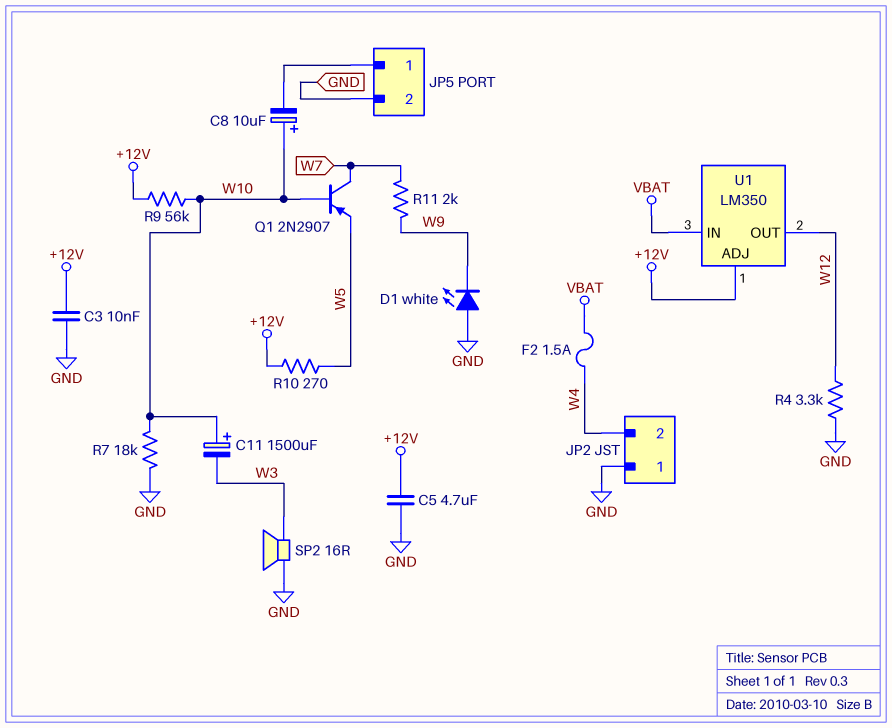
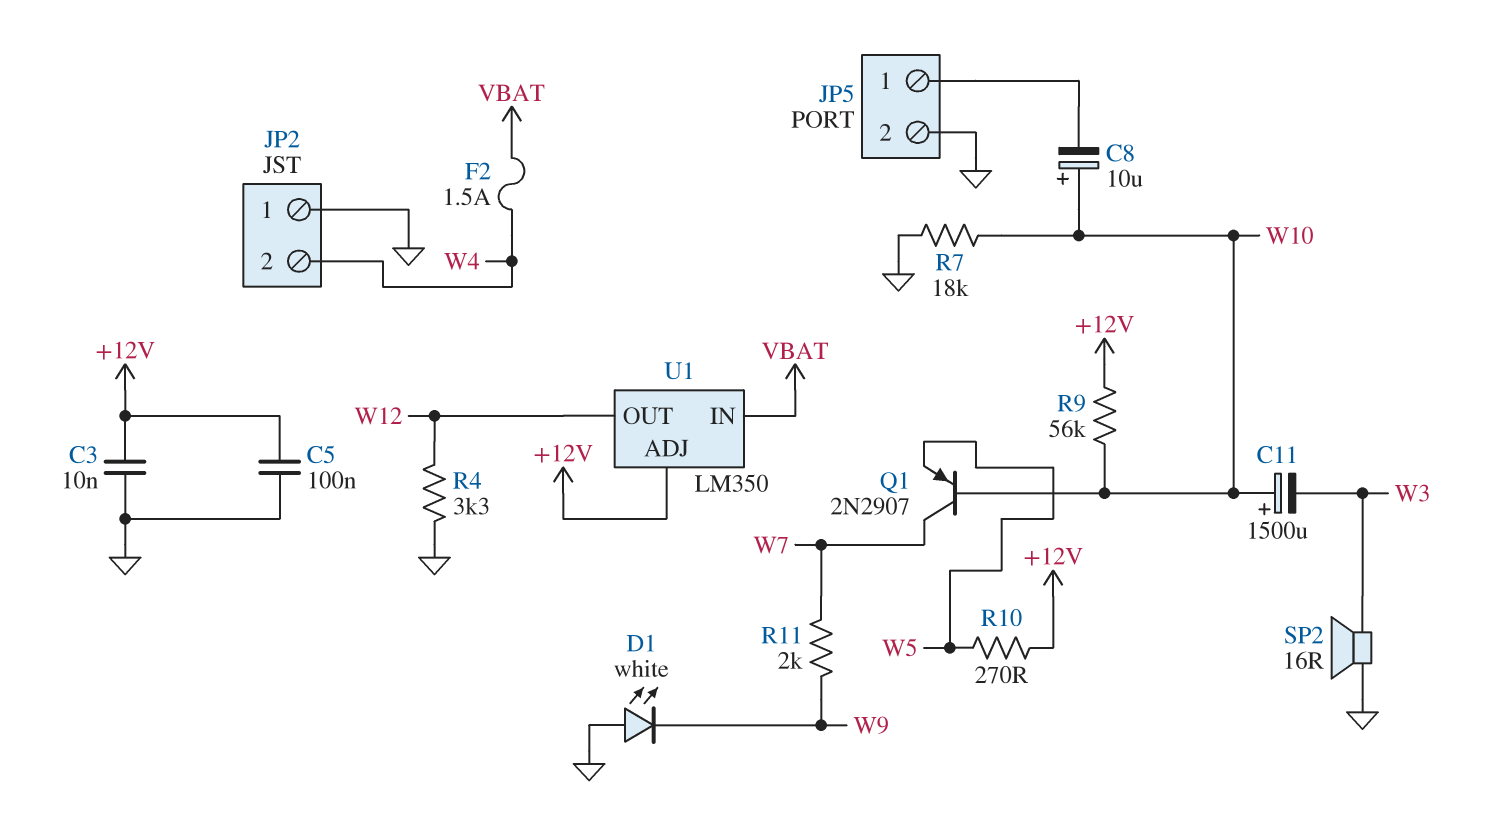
C5: 4.7uF (+12V, GND) -> 100nF (+12V, GND)

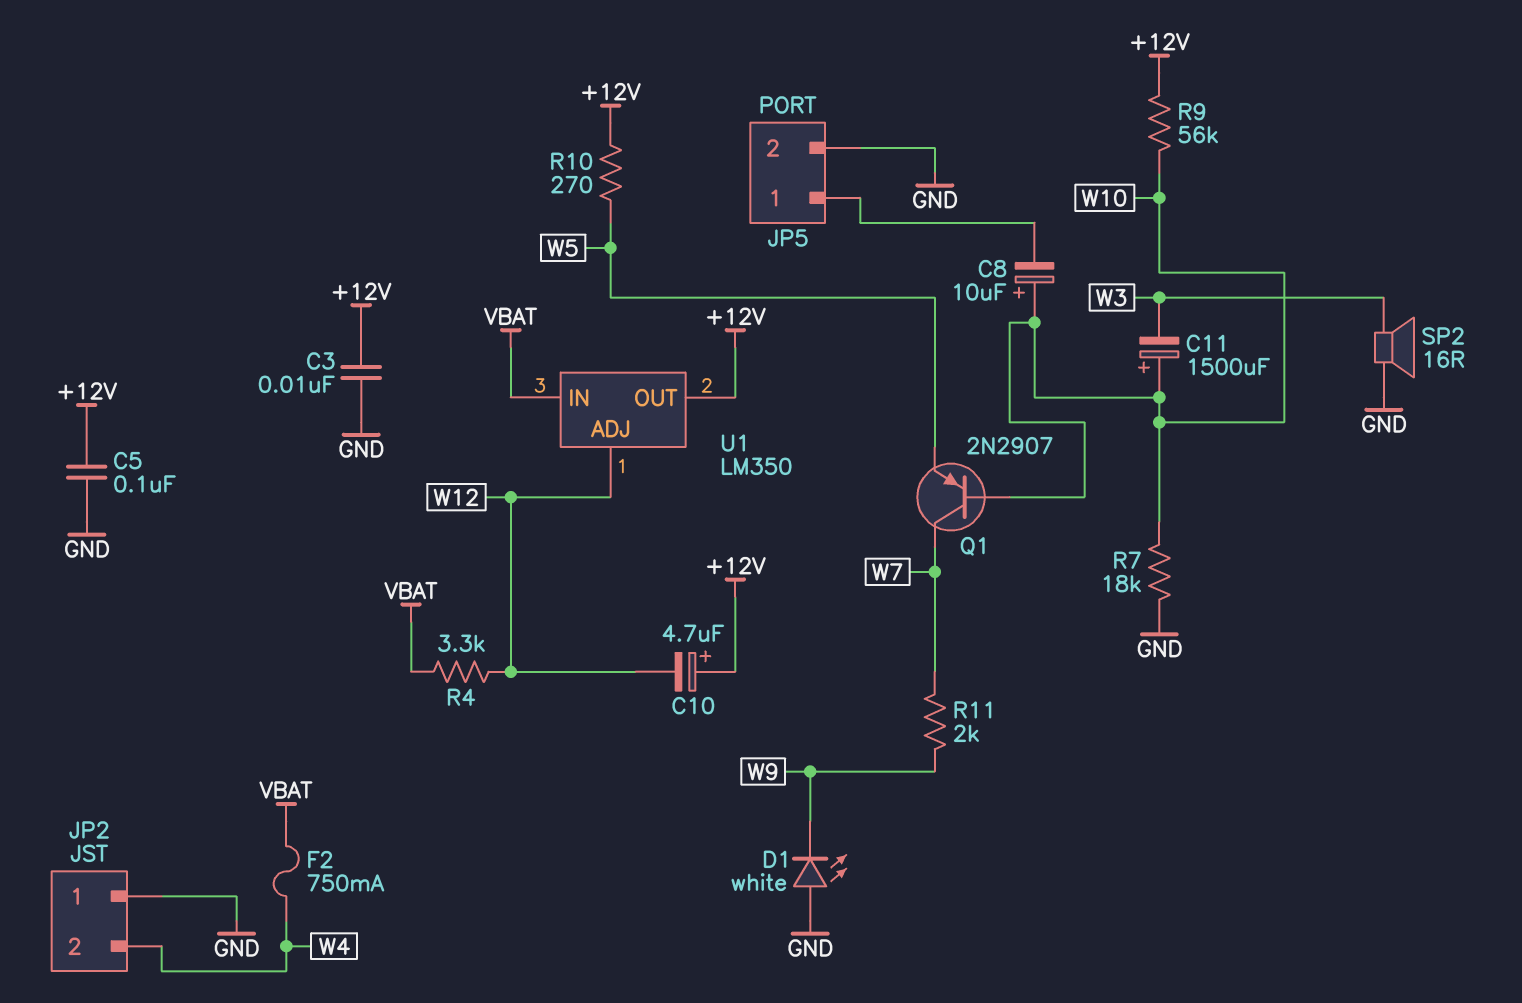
C10: none -> 4.7uF (plus +12V, minus W12)
F2: 1.5A (VBAT, W4) -> 750mA (VBAT, W4)
R4: 3.3k (GND, W12) -> 3.3k (VBAT, W12)
U1 pin ADJ: +12V -> W12
U1 pin OUT: W12 -> +12V

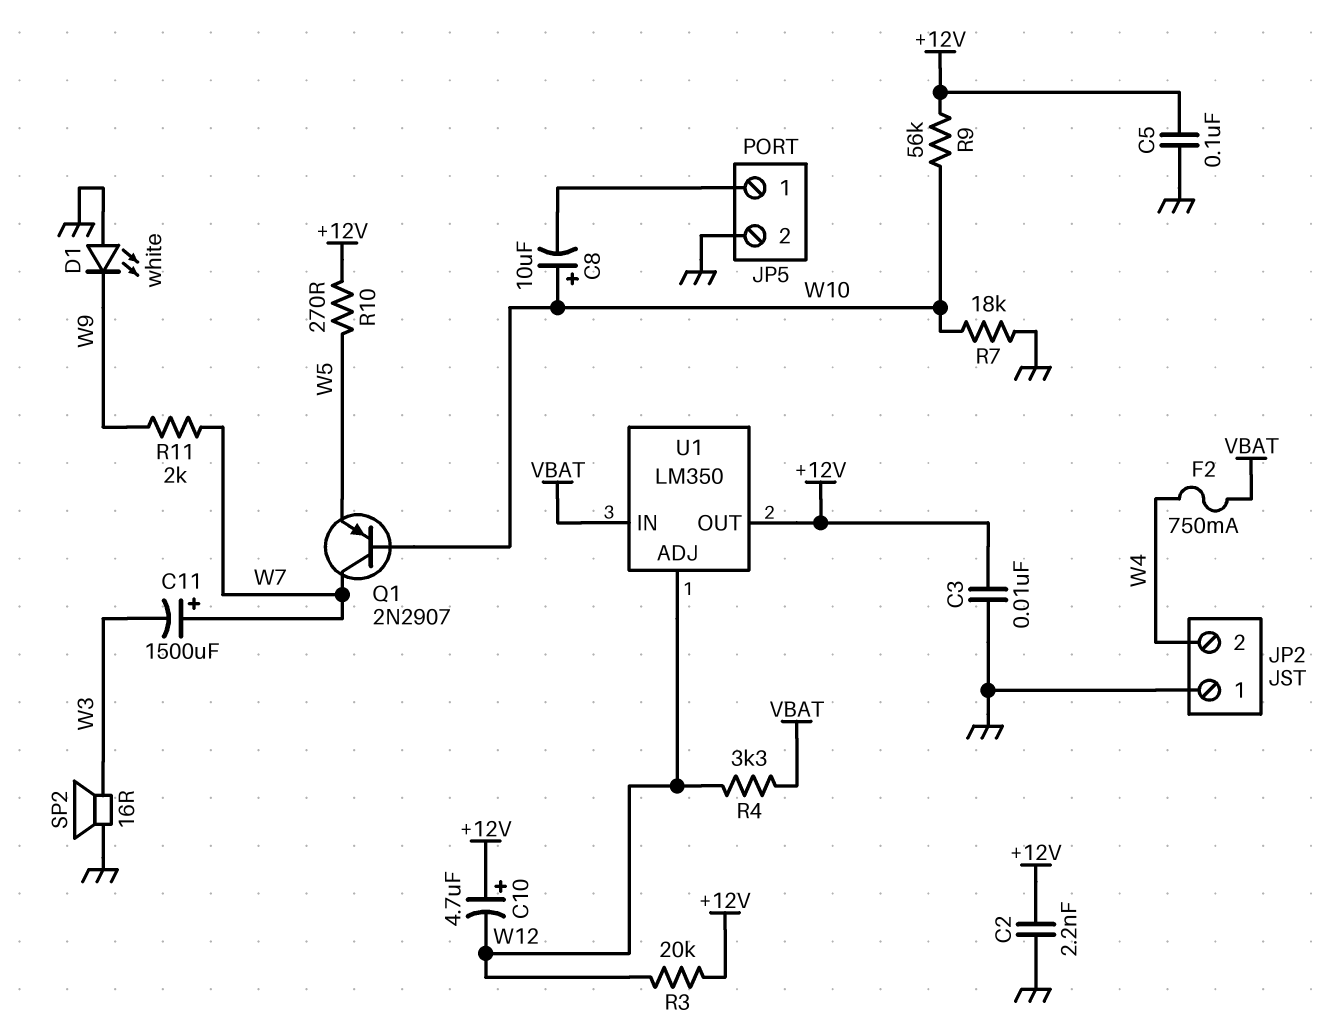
C2: none -> 2.2nF (+12V, GND)
C11: 1500uF (plus W10, minus W3) -> 1500uF (plus W7, minus W3)
R3: none -> 20k (+12V, W12)

